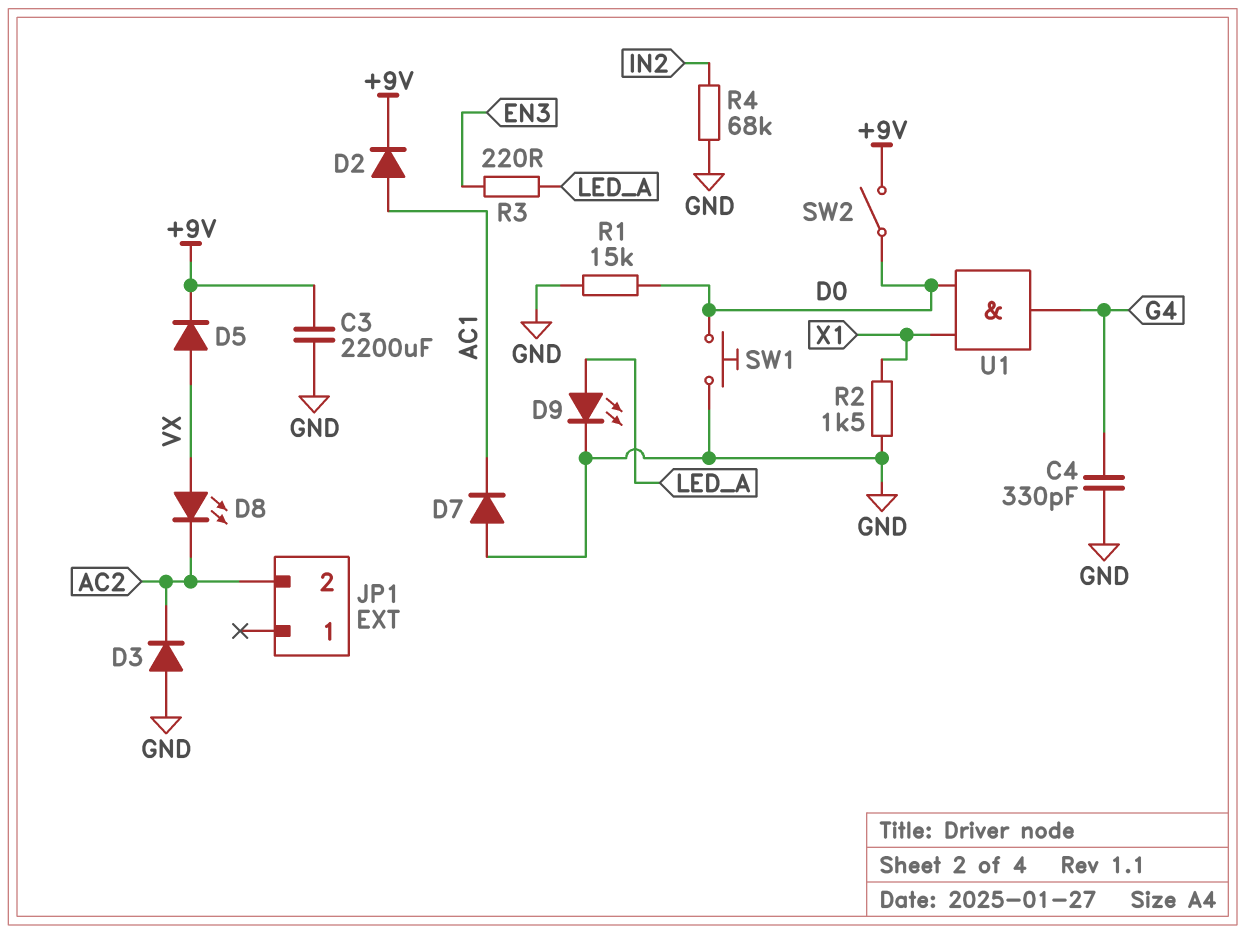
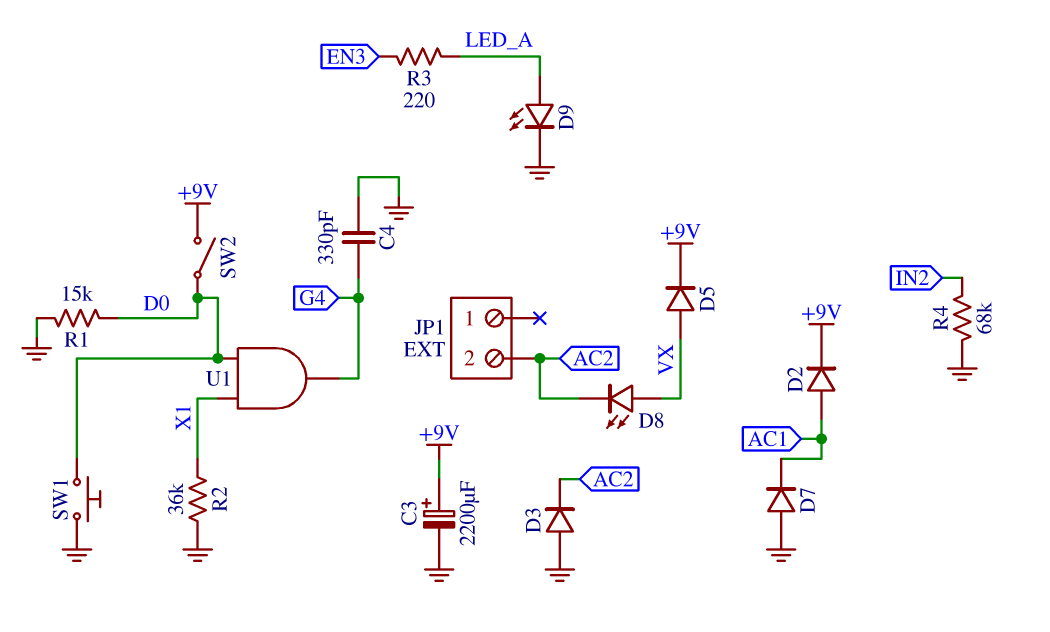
C3: 2200uF (+9V, GND) -> 2200uF (plus +9V, minus GND)
R2: 1.5k (GND, X1) -> 36k (GND, X1)

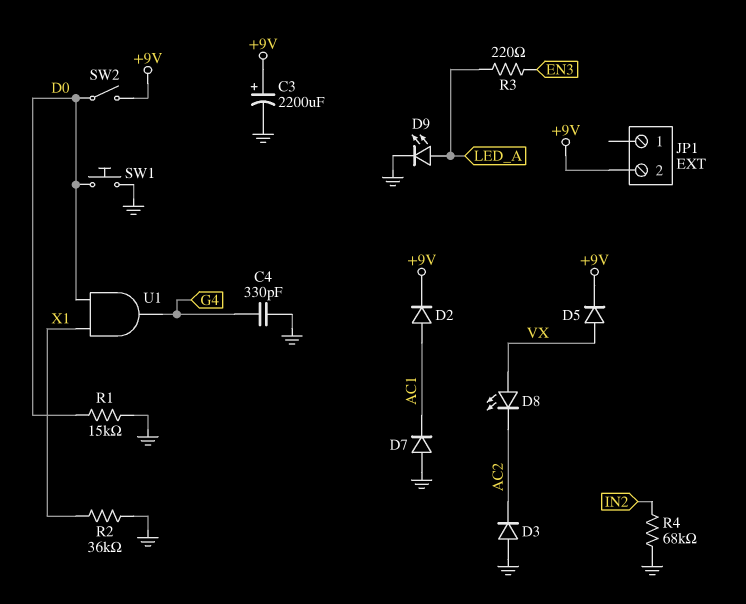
JP1 pin 2: AC2 -> +9V

